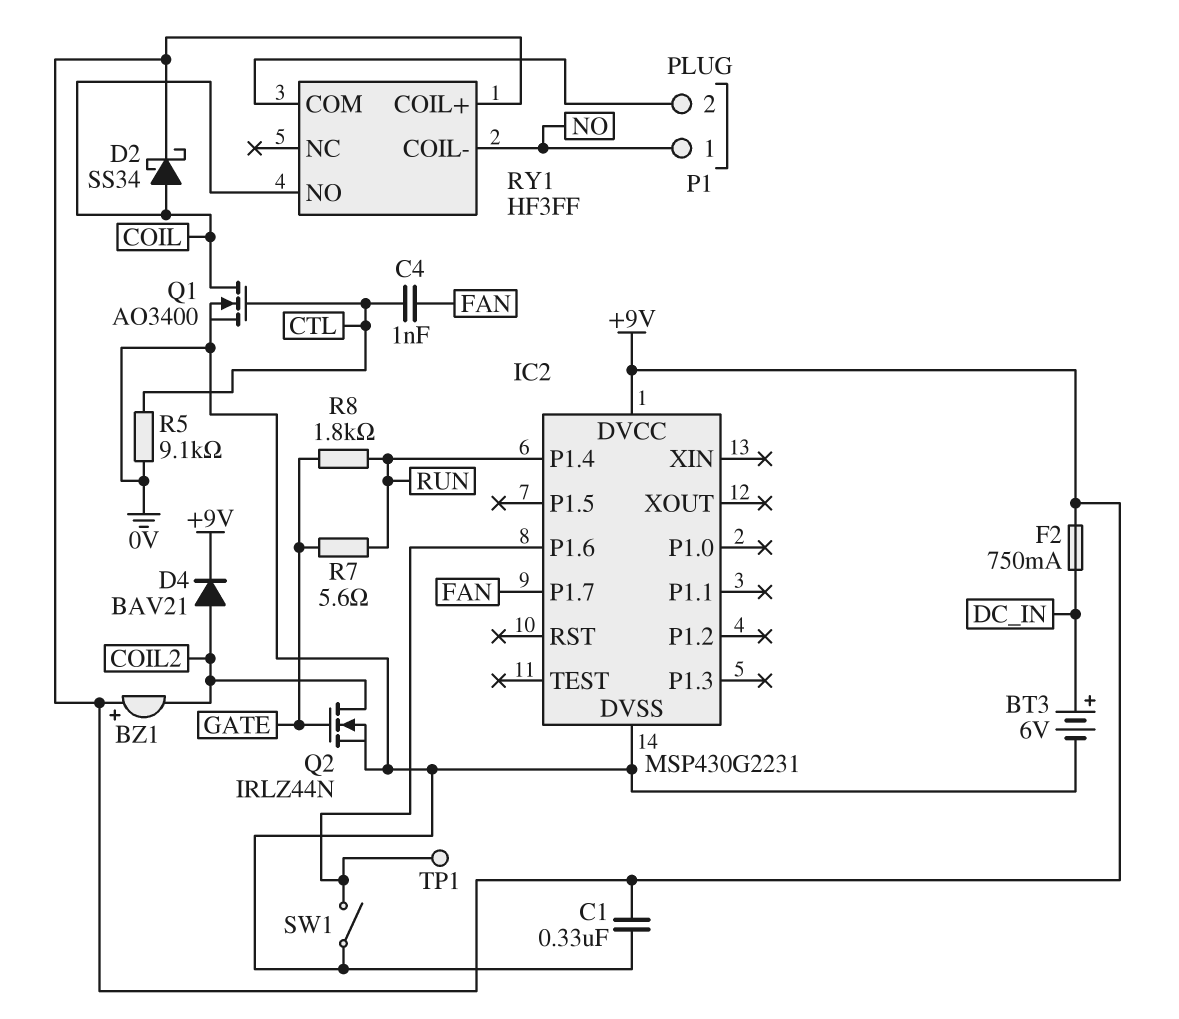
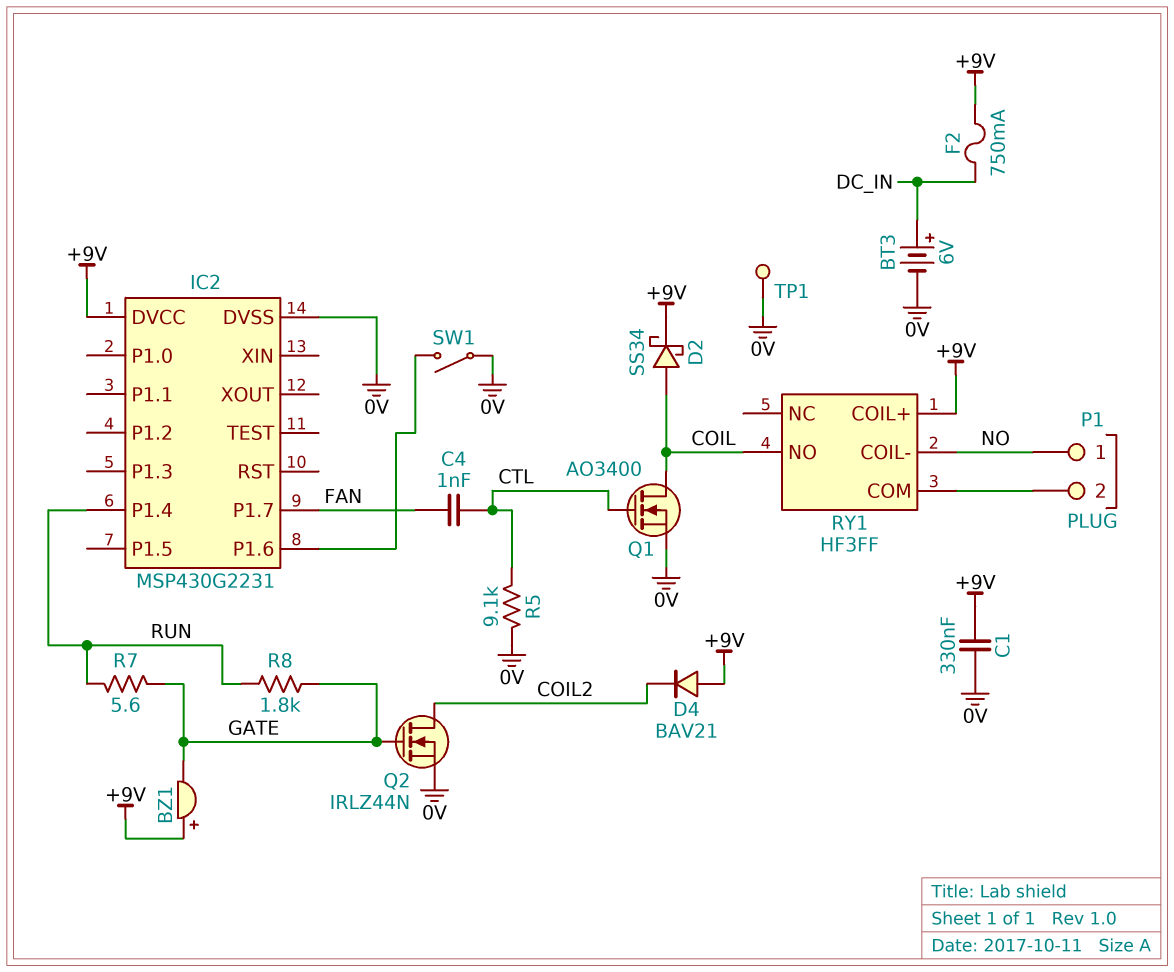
BZ1: buzzer (plus +9V, minus COIL2) -> buzzer (plus +9V, minus GATE)
D4: diode BAV21 (A COIL2, K +9V) -> diode BAV21 (A +9V, K COIL2)
TP1: test point (IC2/P1.6) -> test point (0V)

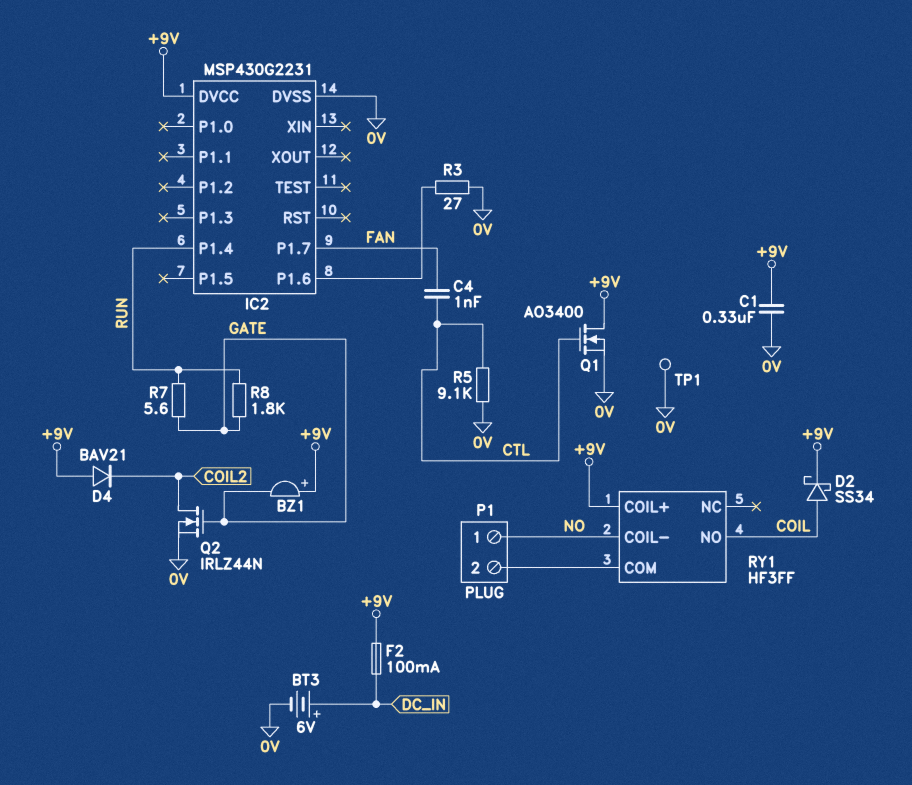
F2: 750mA (+9V, DC_IN) -> 100mA (+9V, DC_IN)
Q1: NMOS AO3400 (G CTL, D COIL, S 0V) -> NMOS AO3400 (G CTL, D +9V, S 0V)
R3: none -> 27 (0V, IC2/P1.6)
SW1: switch (0V, IC2/P1.6) -> none

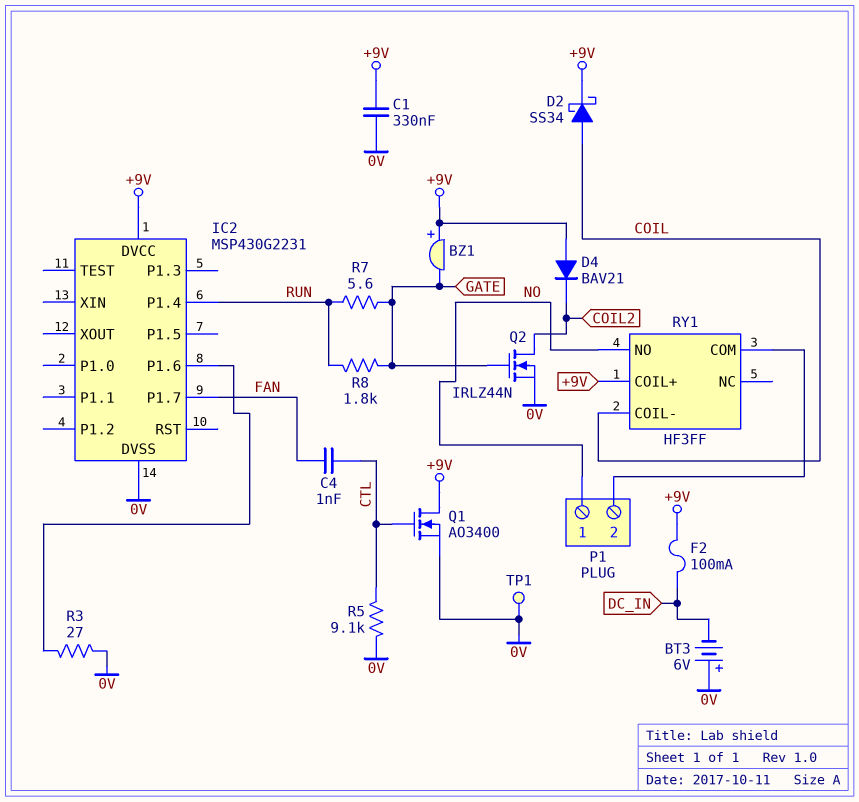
BT3: 6V (plus DC_IN, minus 0V) -> 6V (plus 0V, minus DC_IN)
RY1 pin COIL-: NO -> COIL
RY1 pin NO: COIL -> NO

